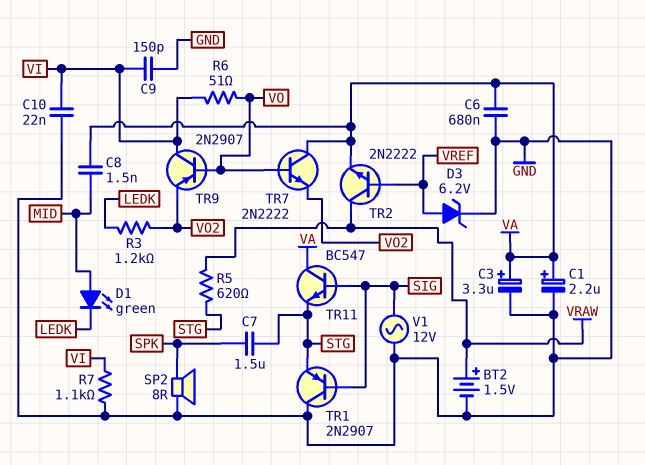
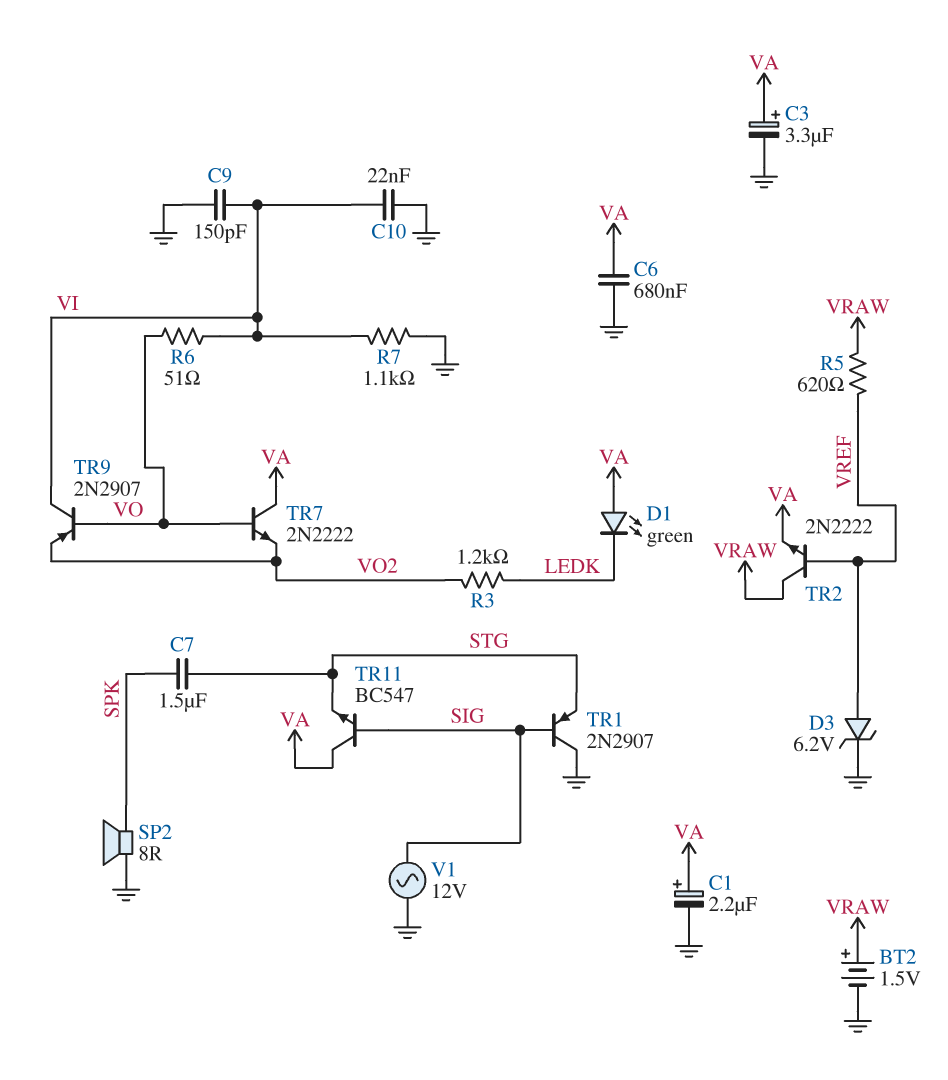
C8: 1.5nF (MID, VA) -> none
D1: LED green (A MID, K LEDK) -> LED green (A VA, K LEDK)
R5: 620 (STG, VRAW) -> 620 (VRAW, VREF)

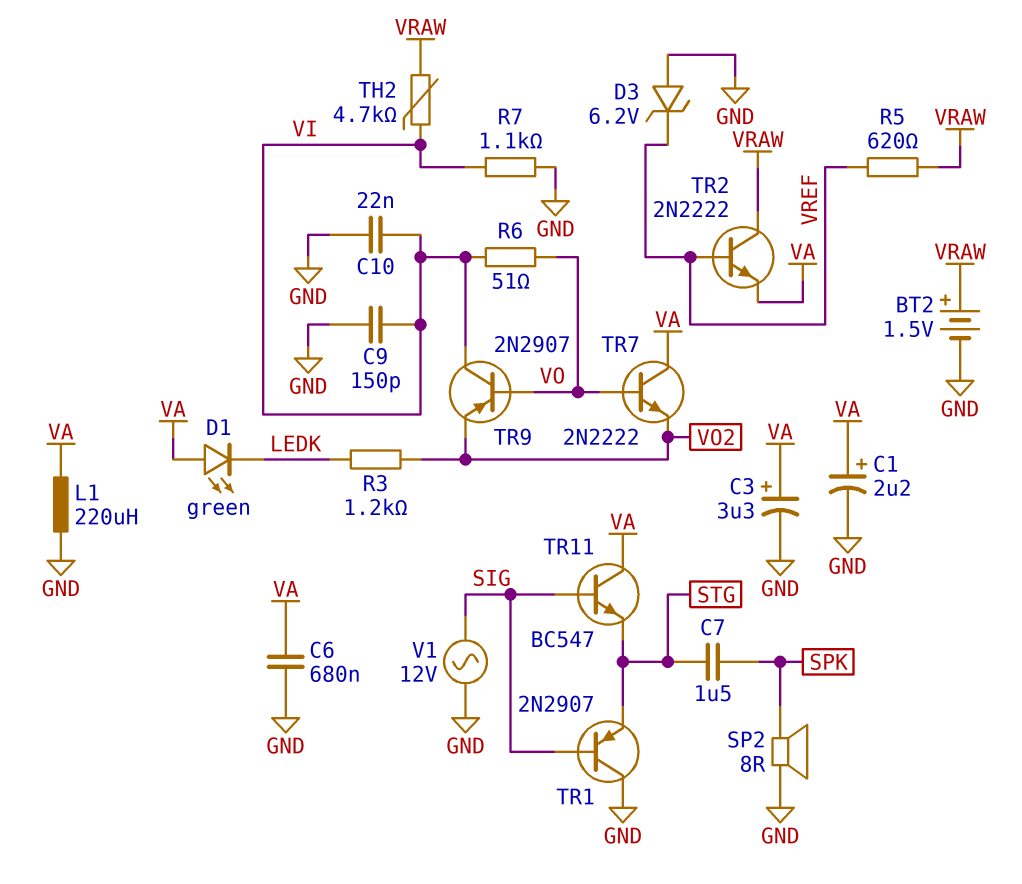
D3: zener 6.2V (A VREF, K GND) -> zener 6.2V (A GND, K VREF)
L1: none -> 220uH (GND, VA)
TH2: none -> 4.7k (VI, VRAW)

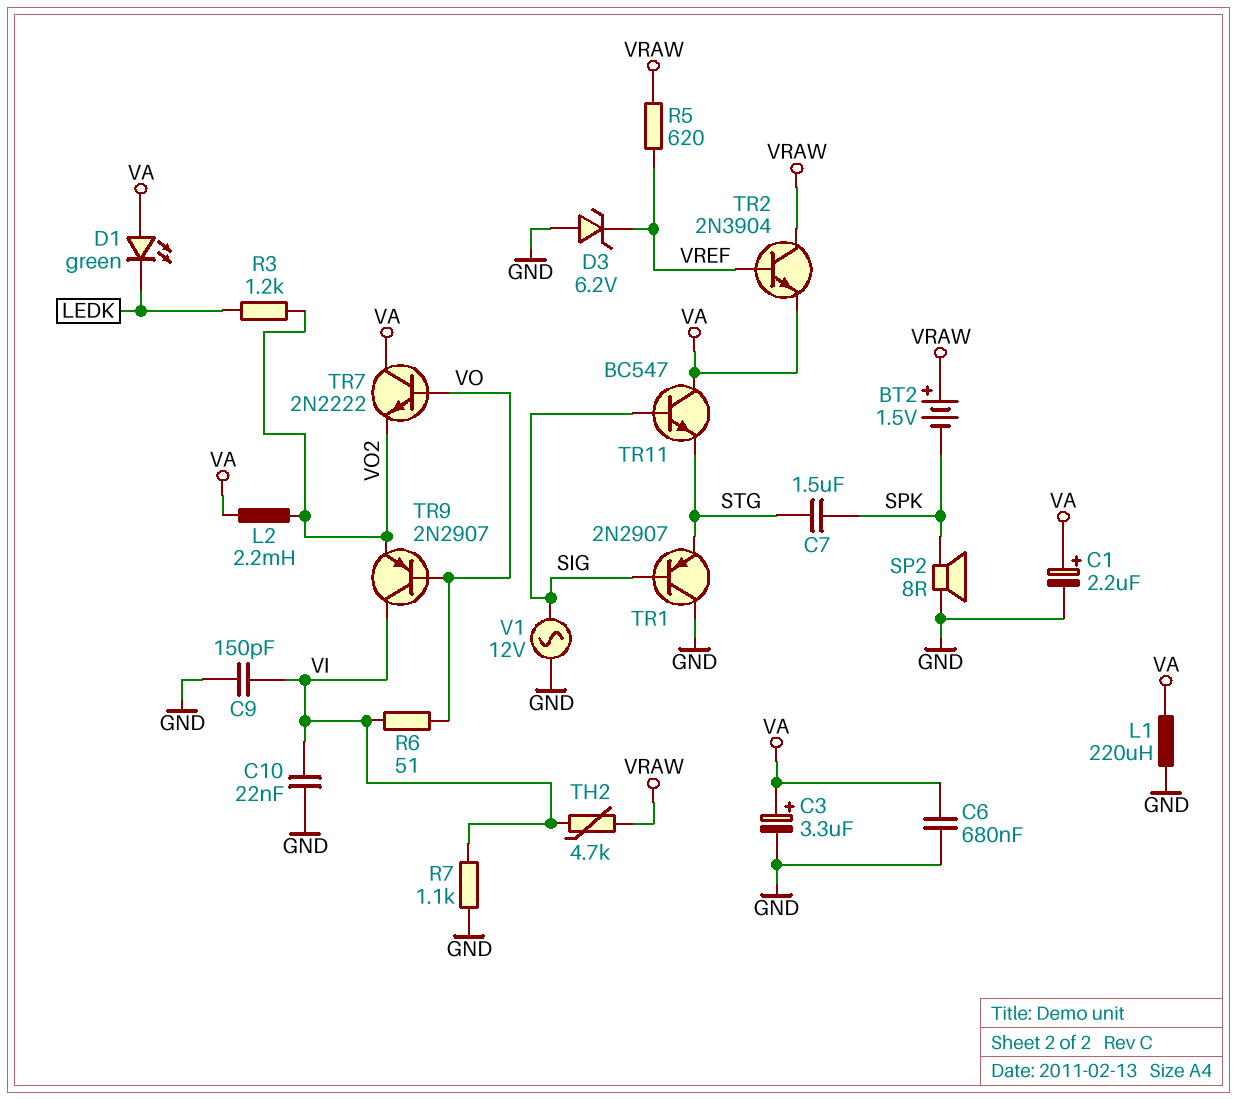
BT2: 1.5V (plus VRAW, minus GND) -> 1.5V (plus VRAW, minus SPK)
L2: none -> 2.2mH (VA, VO2)
TR2: NPN 2N2222 (B VREF, C VRAW, E VA) -> NPN 2N3904 (B VREF, C VRAW, E VA)

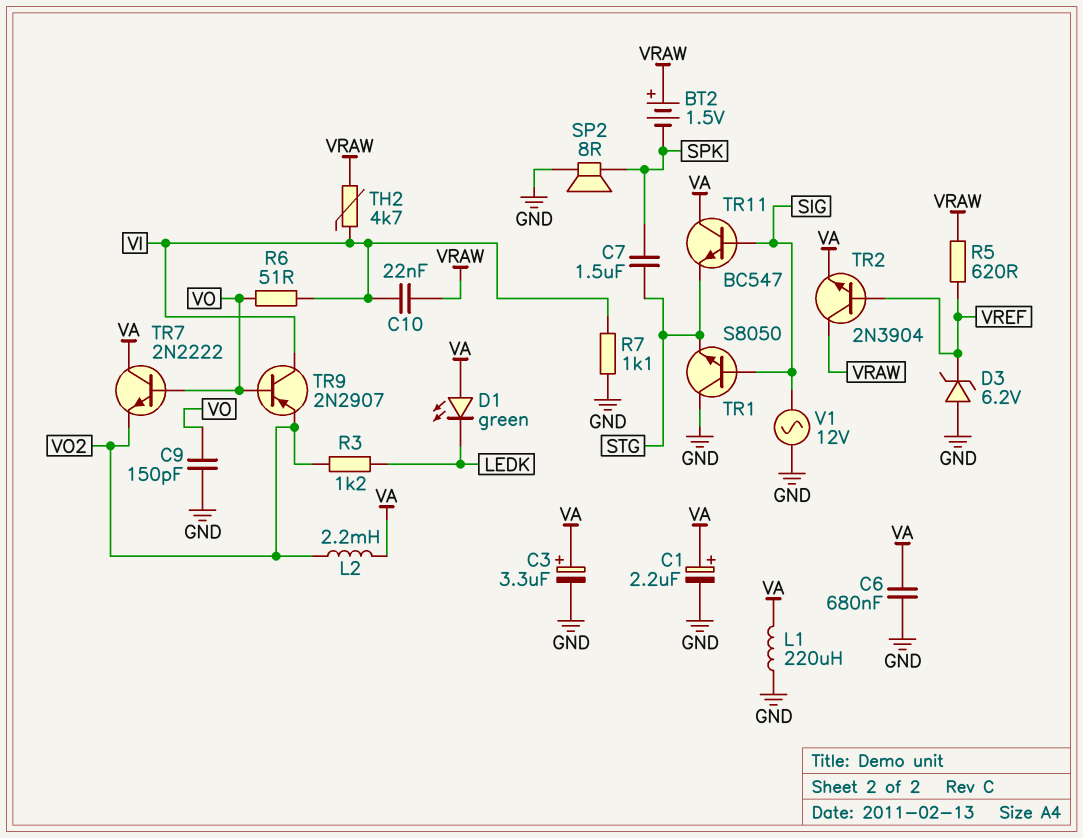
C9: 150pF (GND, VI) -> 150pF (GND, VO)
C10: 22nF (GND, VI) -> 22nF (VI, VRAW)
TR1: PNP 2N2907 (B SIG, C GND, E STG) -> NPN S8050 (B SIG, C GND, E STG)

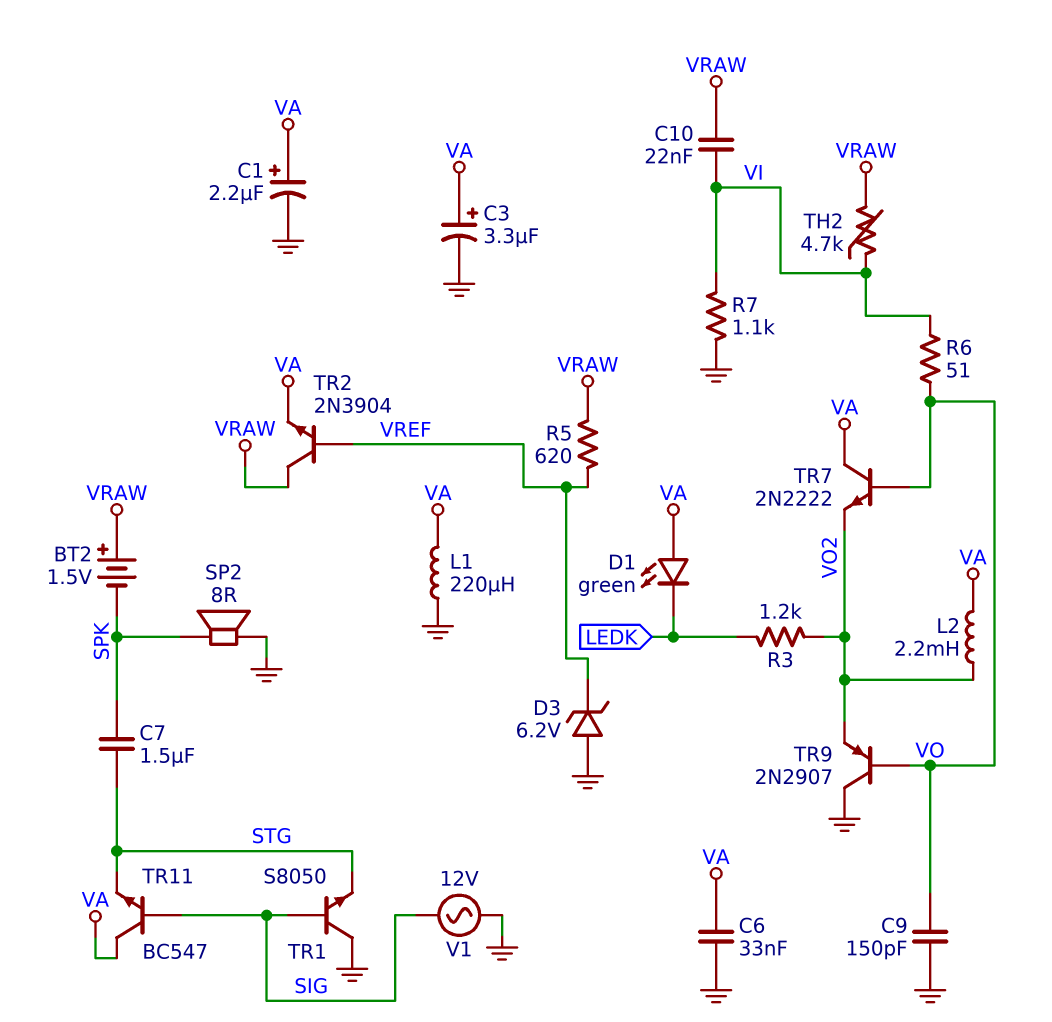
C6: 680nF (GND, VA) -> 33nF (GND, VA)
TR9: PNP 2N2907 (B VO, C VI, E VO2) -> PNP 2N2907 (B VO, C GND, E VO2)

